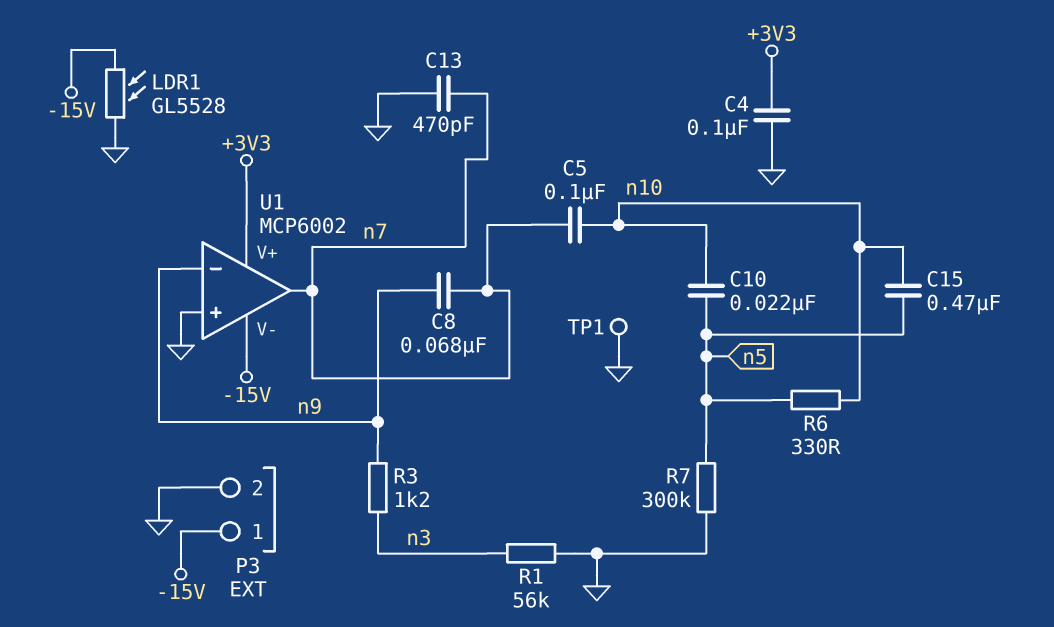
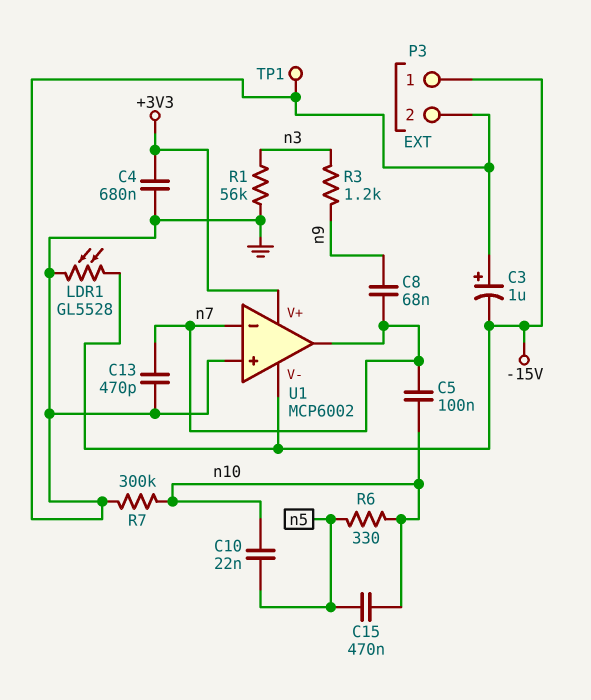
C3: none -> 1uF (plus GND, minus -15V)
C4: 100nF (+3V3, GND) -> 680nF (+3V3, GND)
R7: 300k (GND, n5) -> 300k (GND, n10)
U1 pin in-: n9 -> n7

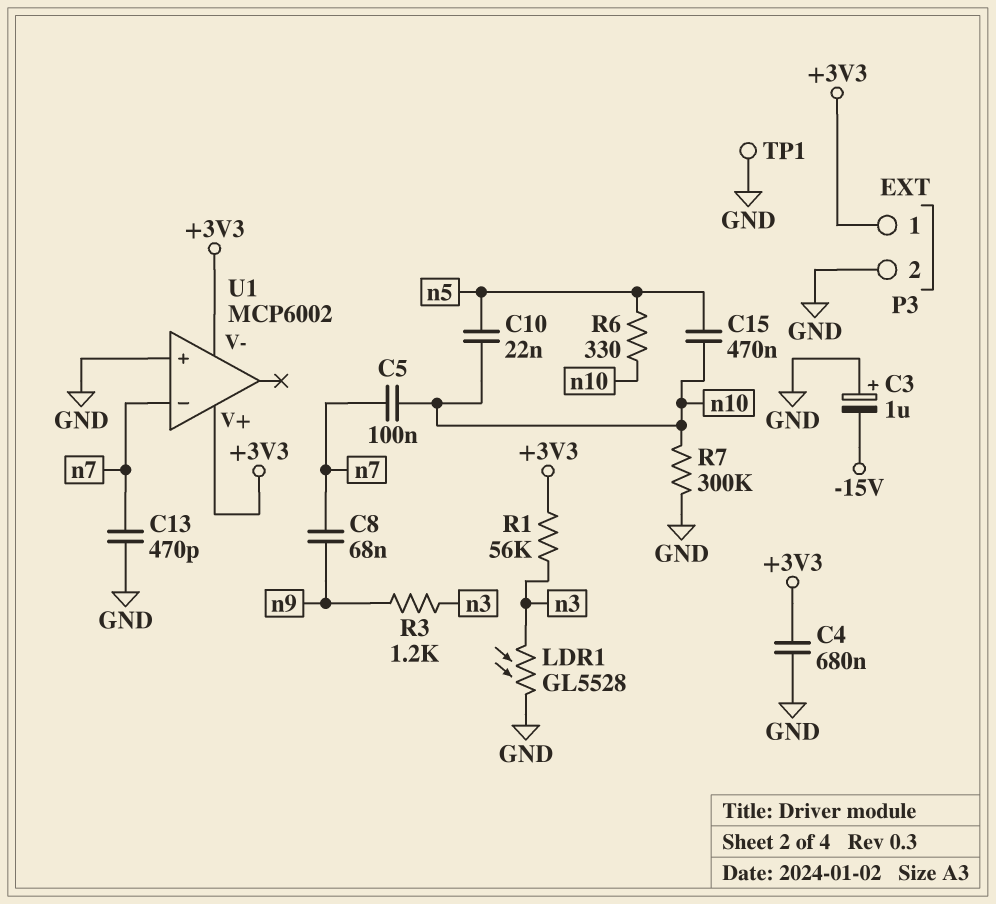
LDR1: GL5528 (-15V, GND) -> GL5528 (GND, n3)
P3 pin 1: -15V -> +3V3
R1: 56k (GND, n3) -> 56k (+3V3, n3)
U1 pin V-: -15V -> +3V3
U1 pin out: n7 -> none

